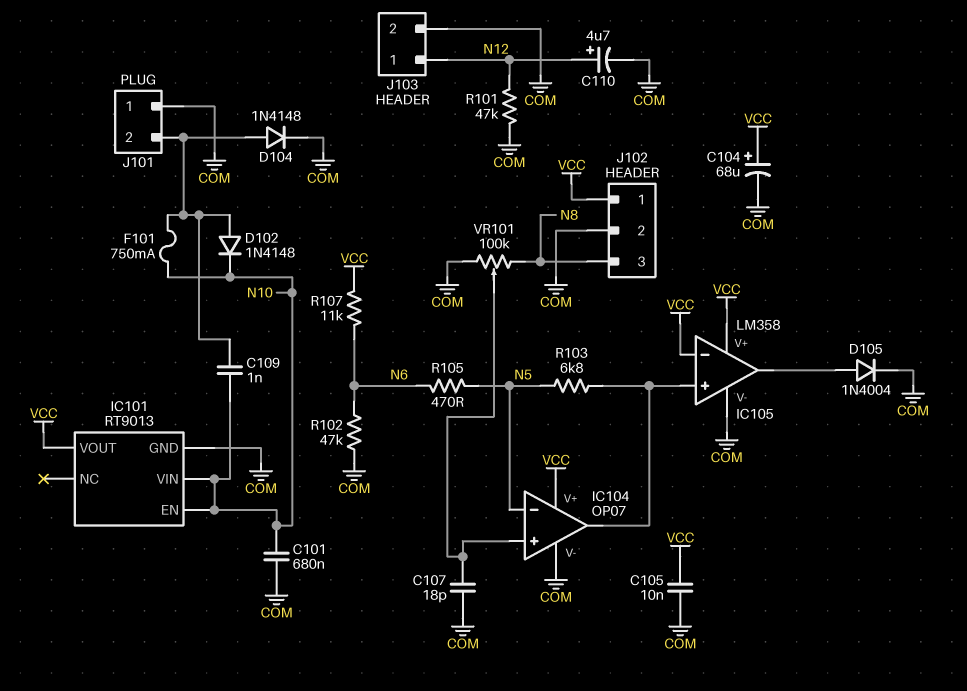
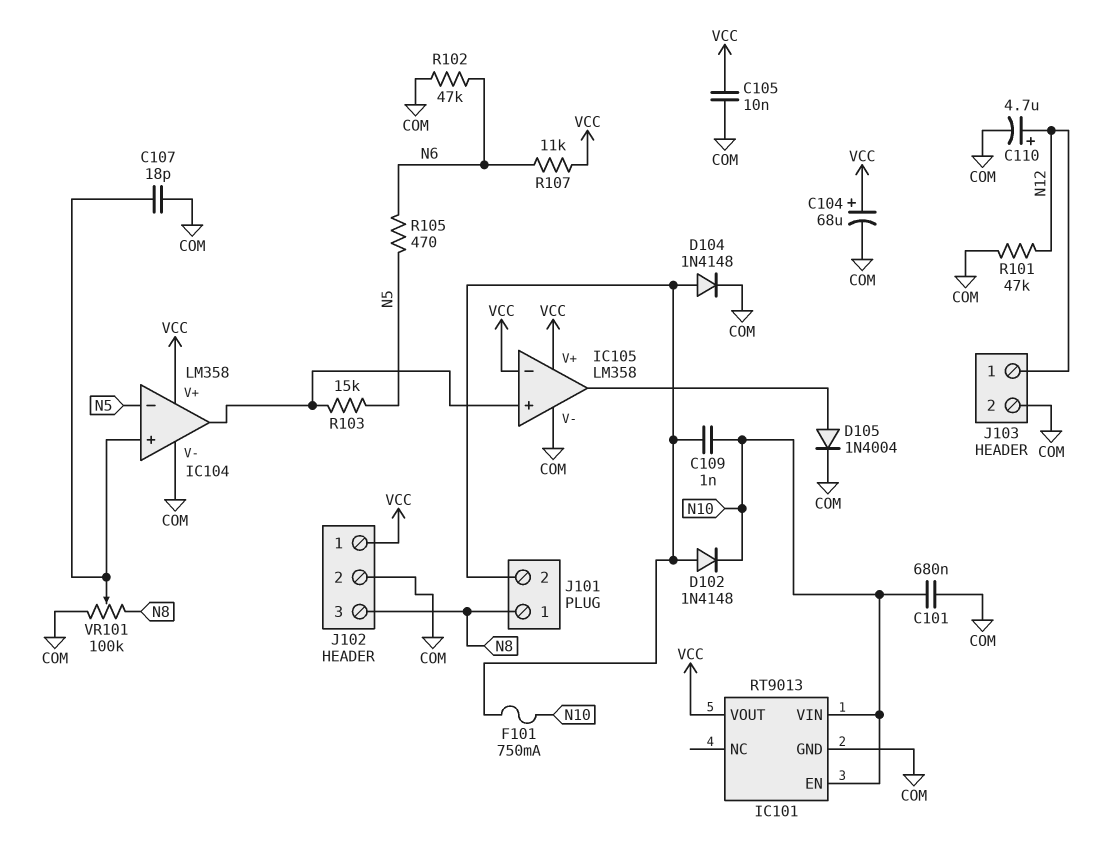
IC104: OP07 -> LM358
J101 pin 1: COM -> N8
R103: 6.8k (IC104/out, N5) -> 15k (IC104/out, N5)

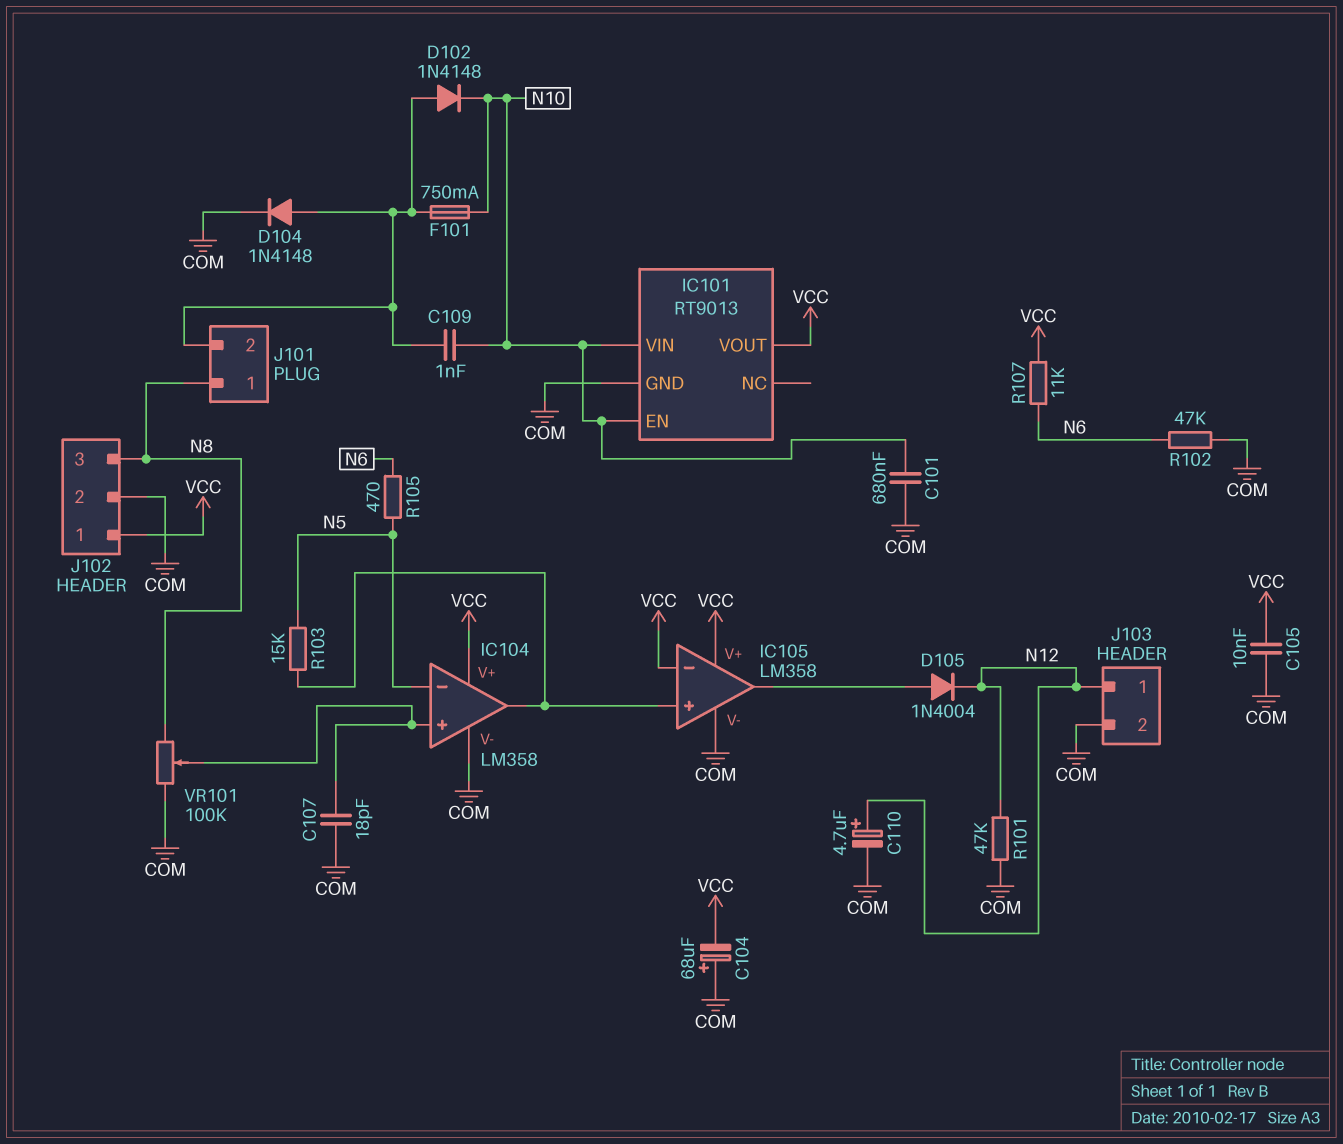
C104: 68uF (plus VCC, minus COM) -> 68uF (plus COM, minus VCC)
D105: diode 1N4004 (A IC105/out, K COM) -> diode 1N4004 (A IC105/out, K N12)

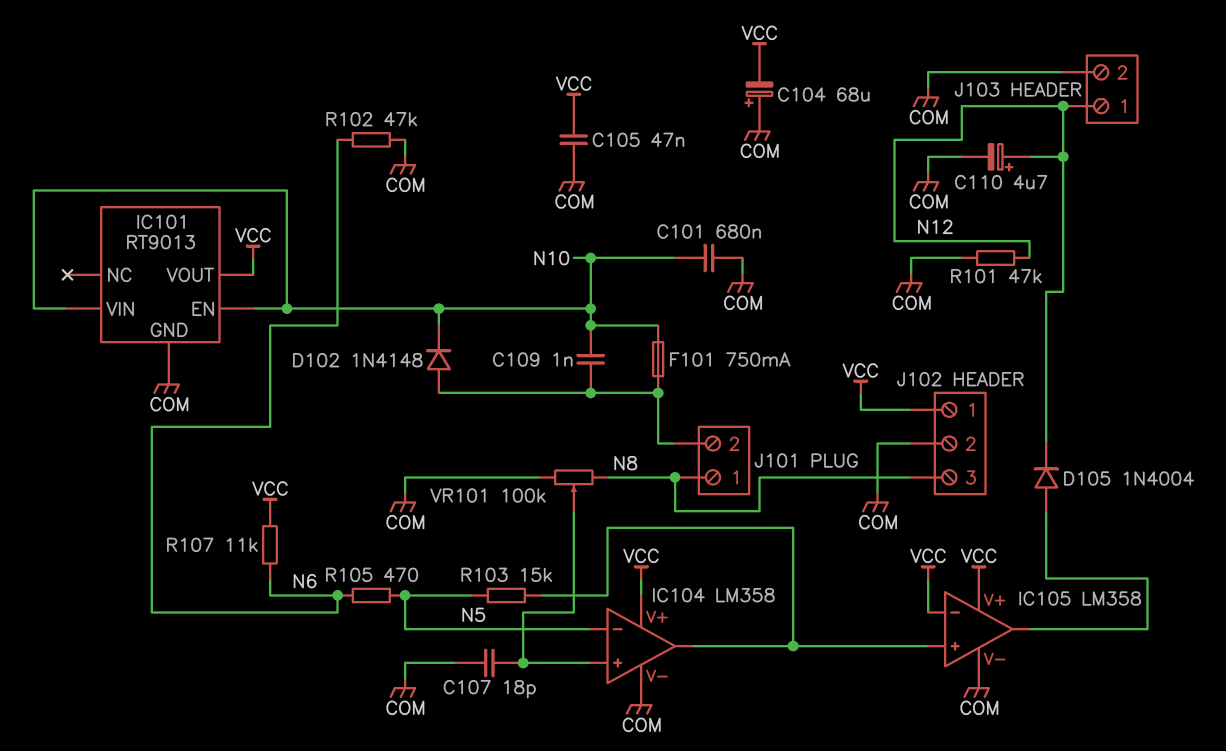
C105: 10nF (COM, VCC) -> 47nF (COM, VCC)
D104: diode 1N4148 (A J101/2, K COM) -> none

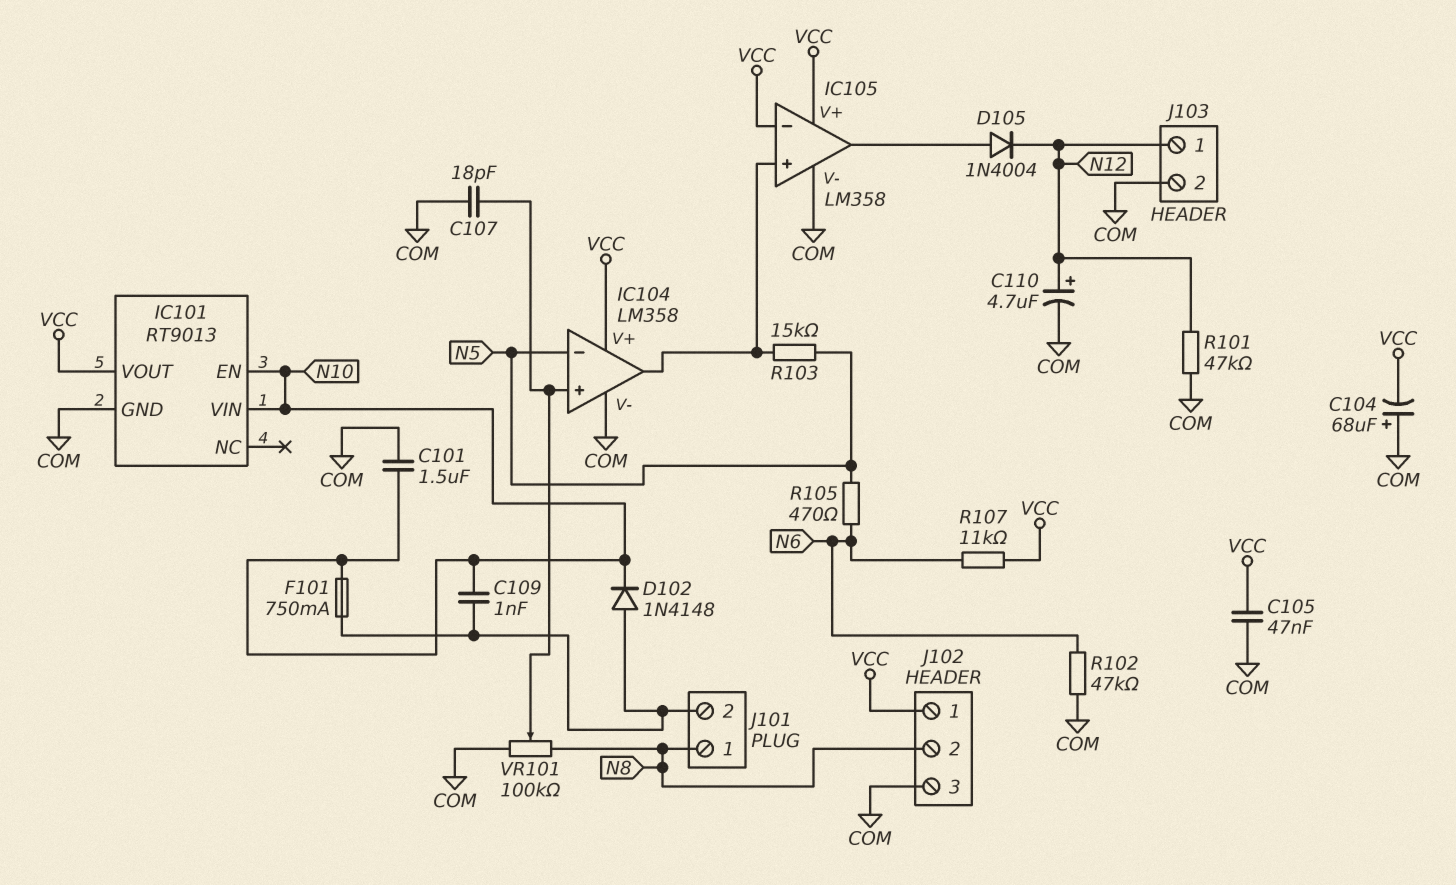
C101: 680nF (COM, N10) -> 1.5uF (COM, N10)
J102 pin 2: COM -> N8
J102 pin 3: N8 -> COM

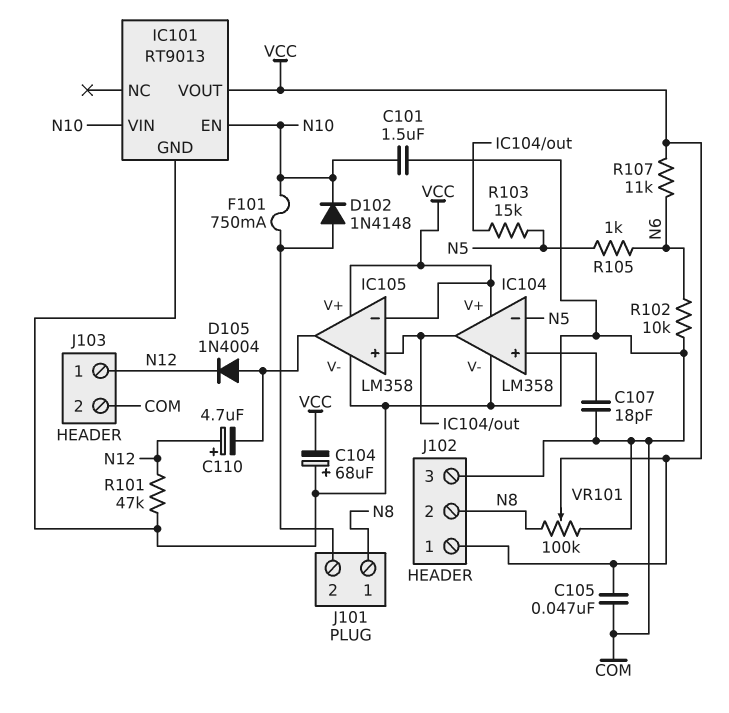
C109: 1nF (J101/2, N10) -> none
C110: 4.7uF (plus N12, minus COM) -> 4.7uF (plus N12, minus IC105/out)
R102: 47k (COM, N6) -> 10k (COM, N6)
R105: 470 (N5, N6) -> 1k (N5, N6)
VR101: 100k (COM, N8, wiper IC104/in+) -> 100k (COM, N8, wiper VCC)

